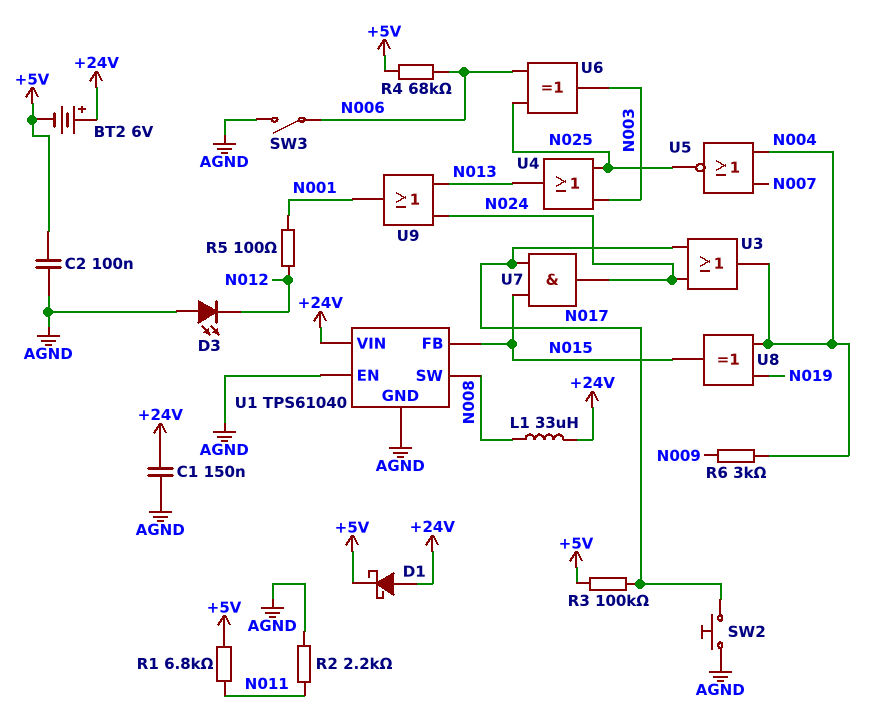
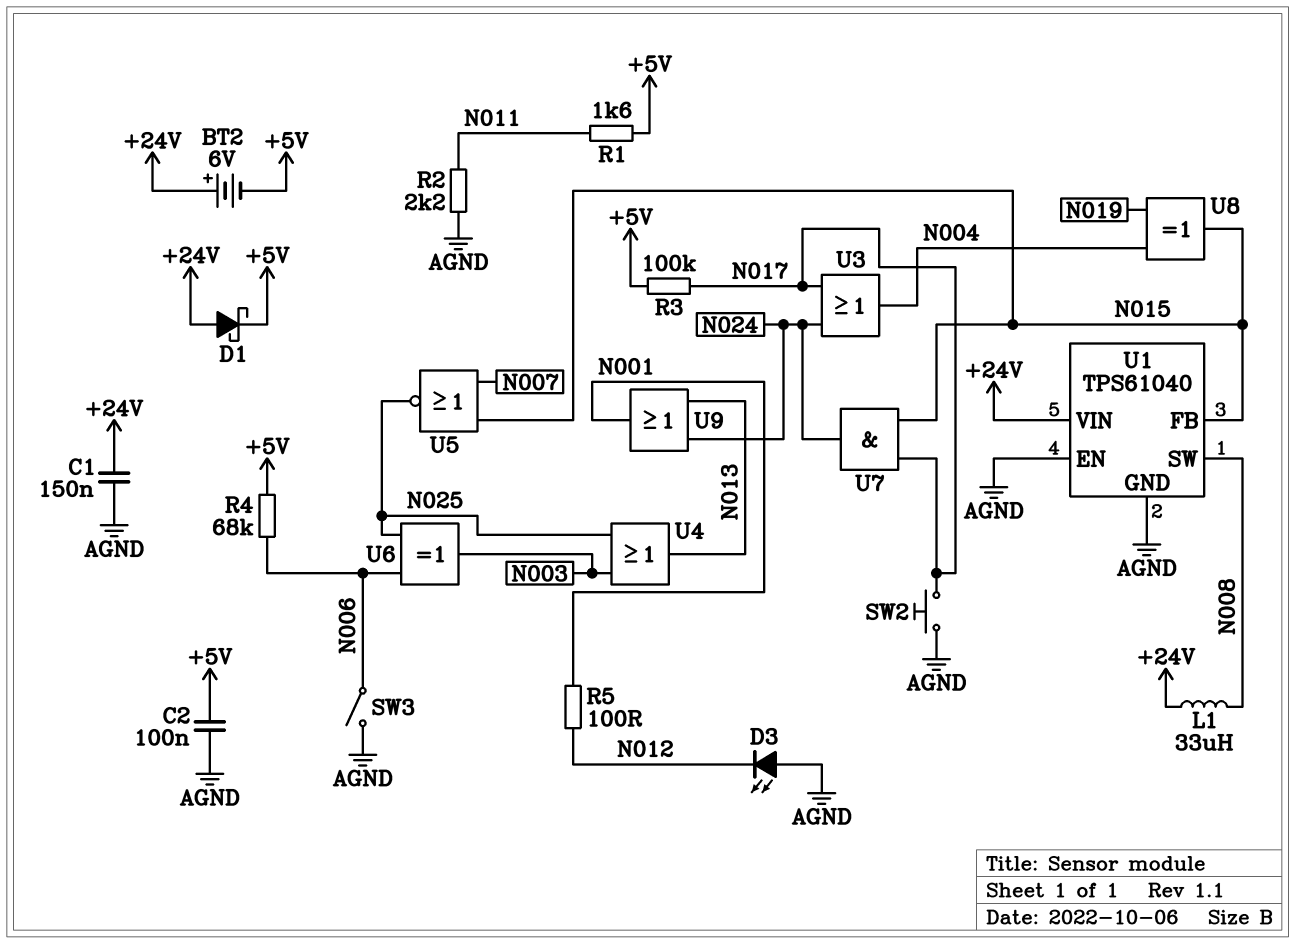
R1: 6.8k (+5V, N011) -> 1.6k (+5V, N011)
R6: 3k (N004, N009) -> none
U5: NOR (in N004, in N007, out N025) -> NOR (in N007, in N015, out N025)

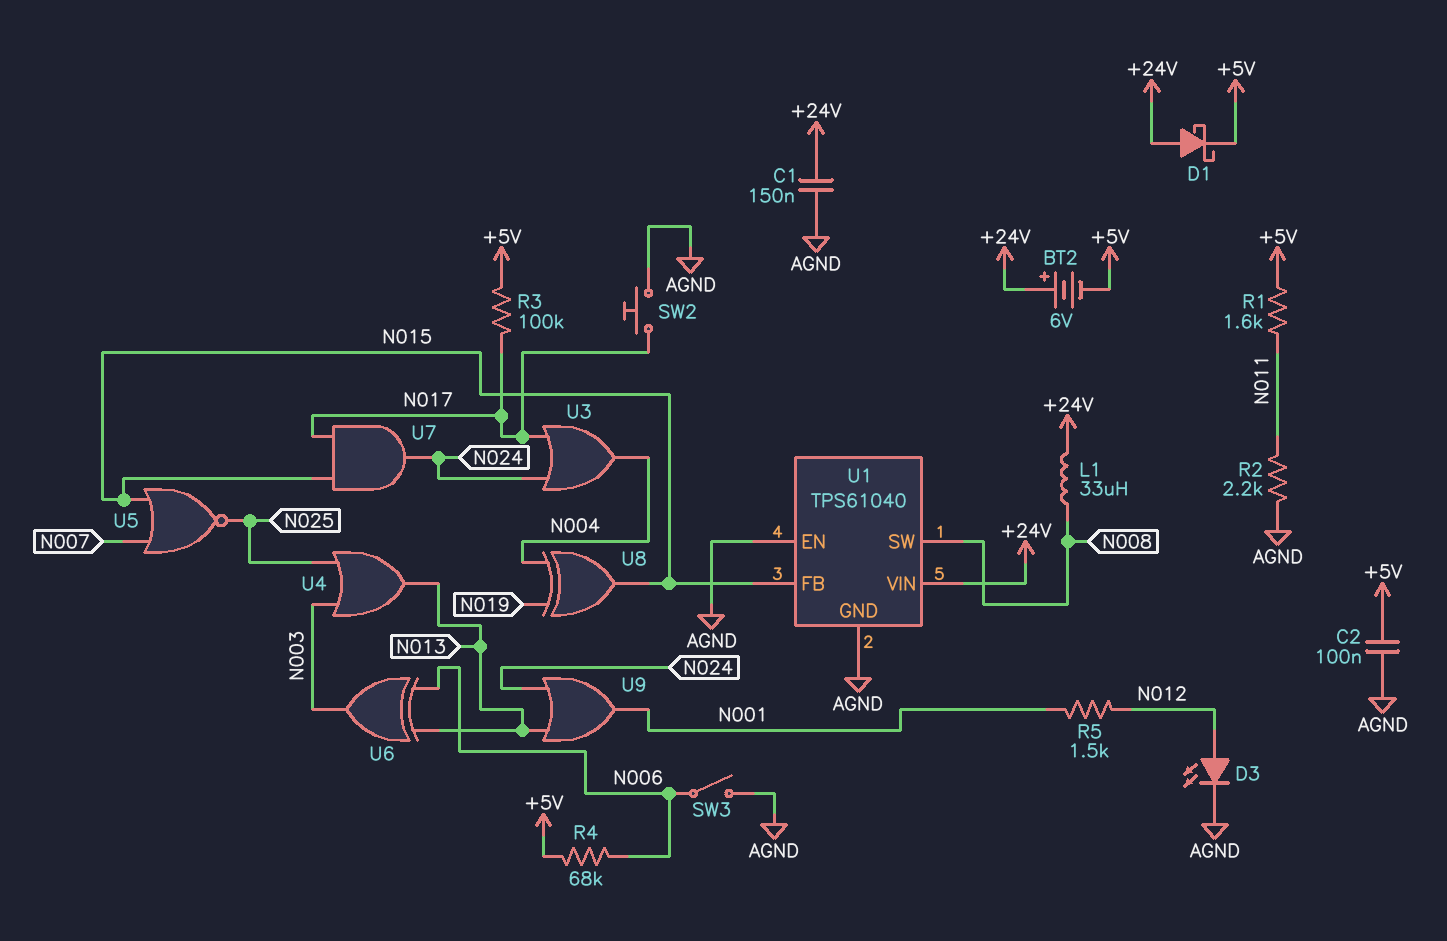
D3: LED (A AGND, K N012) -> LED (A N012, K AGND)
R5: 100 (N001, N012) -> 1.5k (N001, N012)
U6: XOR (in N006, in N025, out N003) -> XOR (in N006, in N013, out N003)

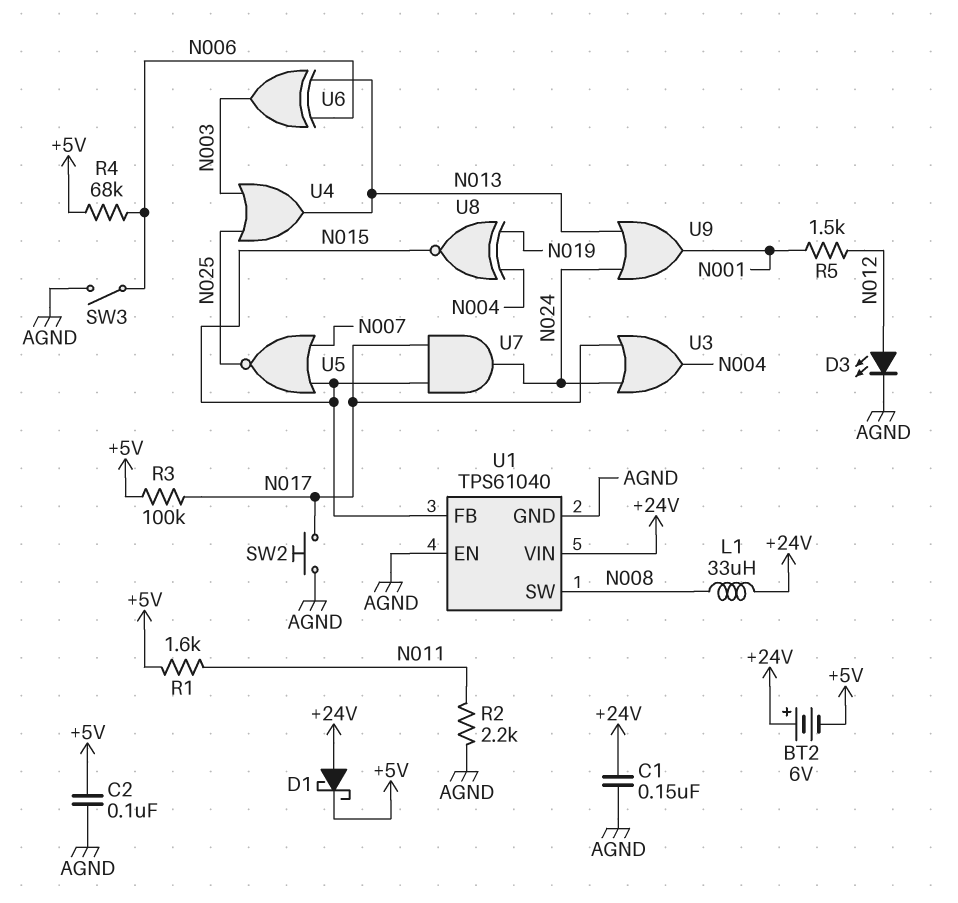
U8: XOR (in N004, in N019, out N015) -> XNOR (in N004, in N019, out N015)

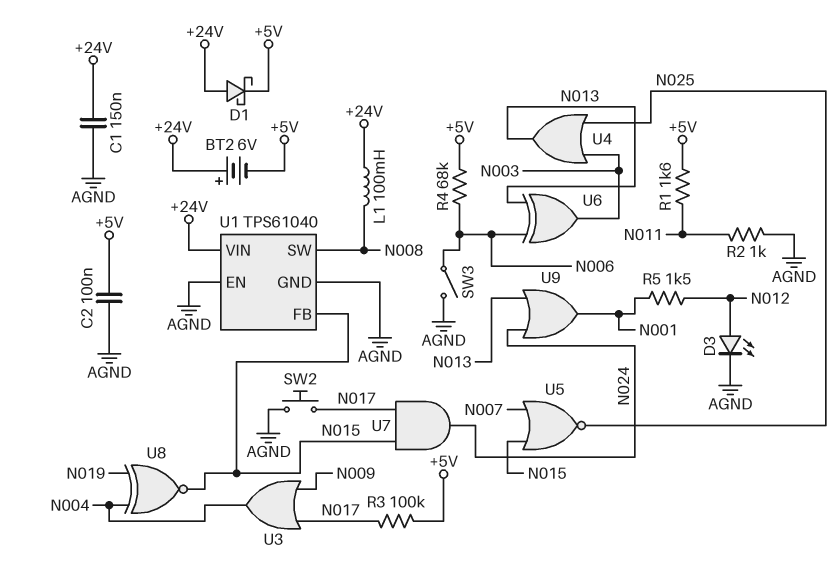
L1: 33uH (+24V, N008) -> 100mH (+24V, N008)
R2: 2.2k (AGND, N011) -> 1k (AGND, N011)
U3: OR (in N017, in N024, out N004) -> OR (in N009, in N017, out N004)

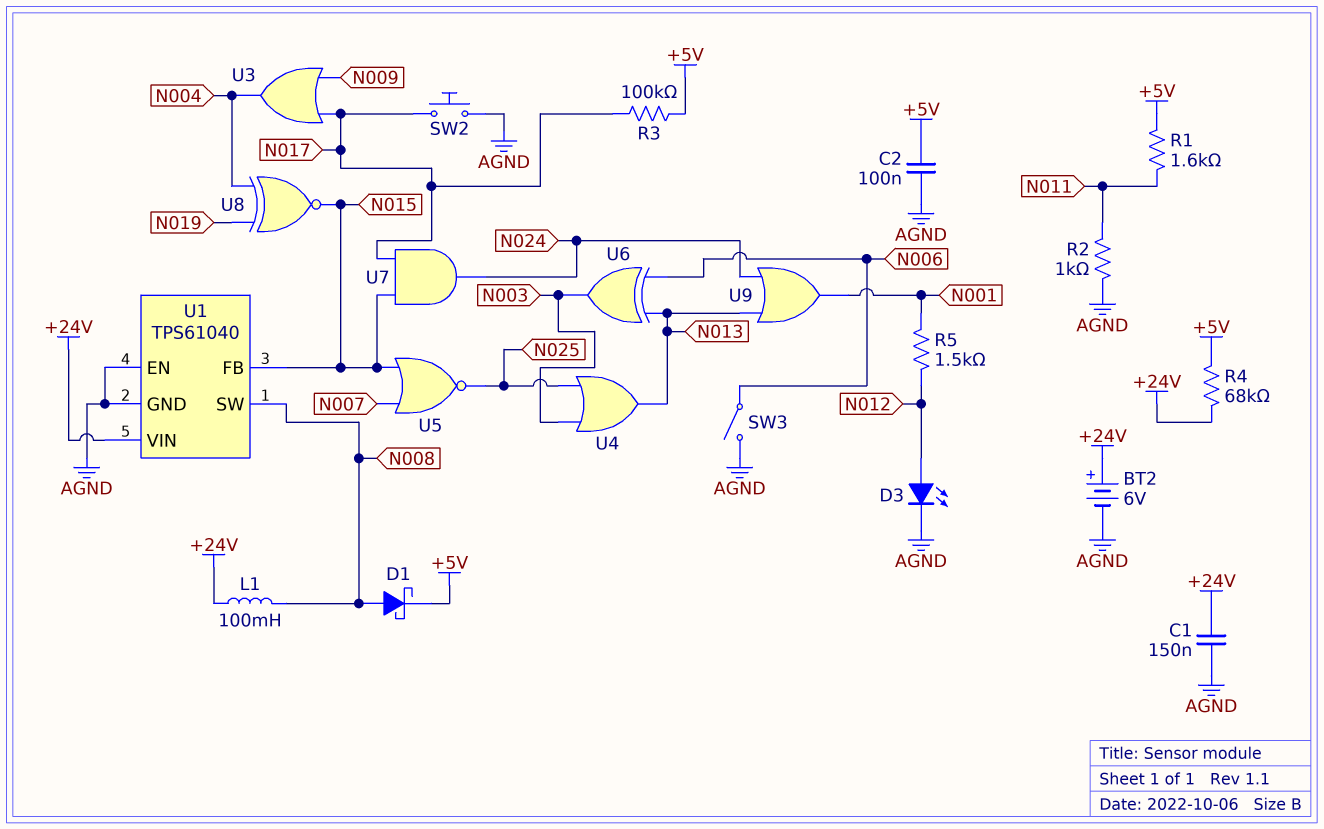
BT2: 6V (plus +24V, minus +5V) -> 6V (plus +24V, minus AGND)
D1: schottky (A +24V, K +5V) -> schottky (A N008, K +5V)
R4: 68k (+5V, N006) -> 68k (+5V, +24V)

